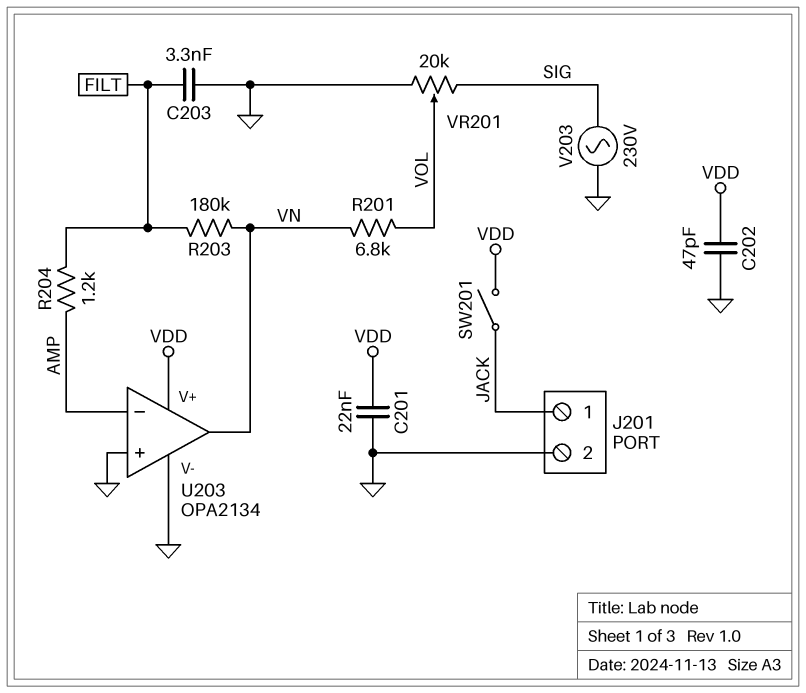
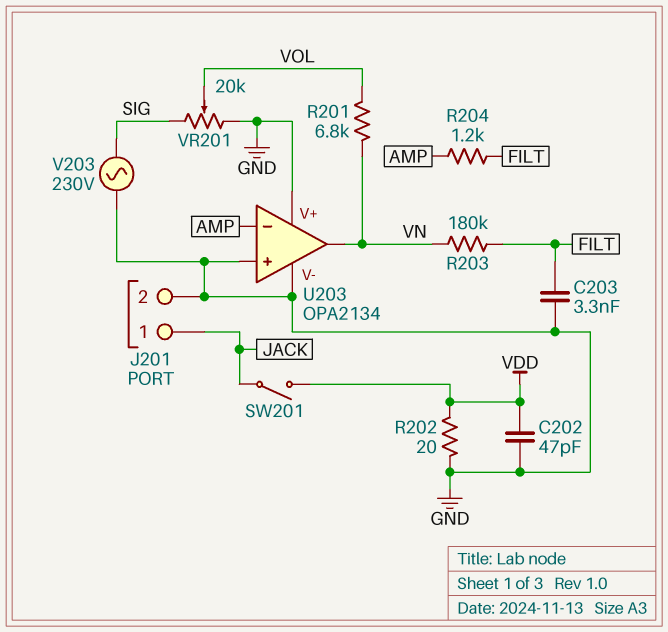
C201: 22nF (GND, VDD) -> none
R202: none -> 20 (GND, VDD)
U203 pin V+: VDD -> GND

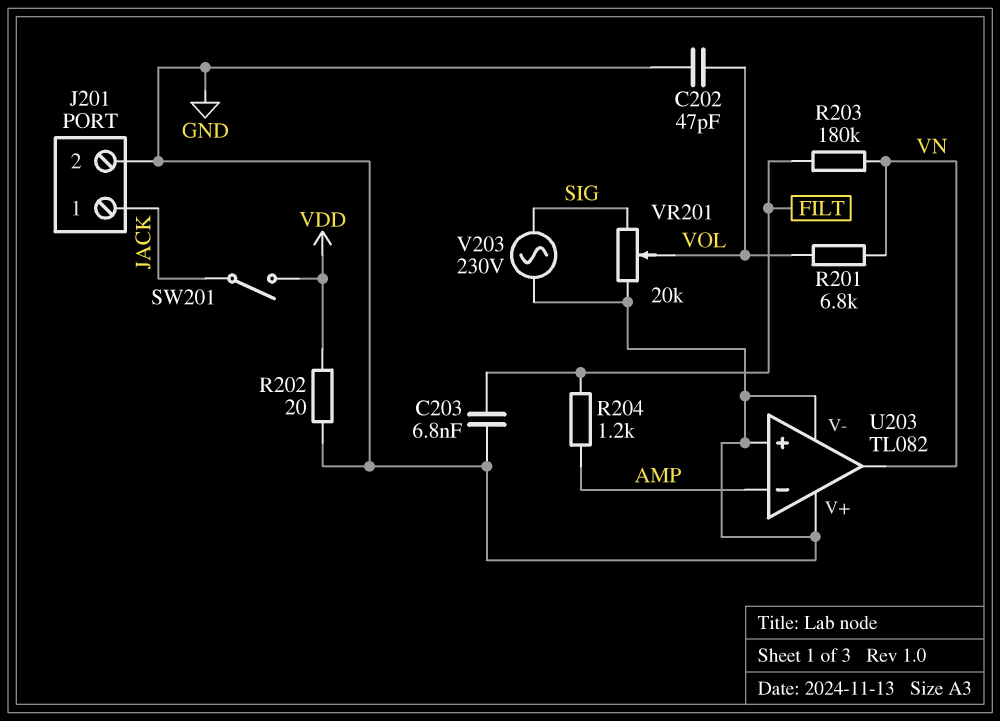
C202: 47pF (GND, VDD) -> 47pF (GND, VOL)
C203: 3.3nF (FILT, GND) -> 6.8nF (FILT, GND)
U203: OPA2134 -> TL082

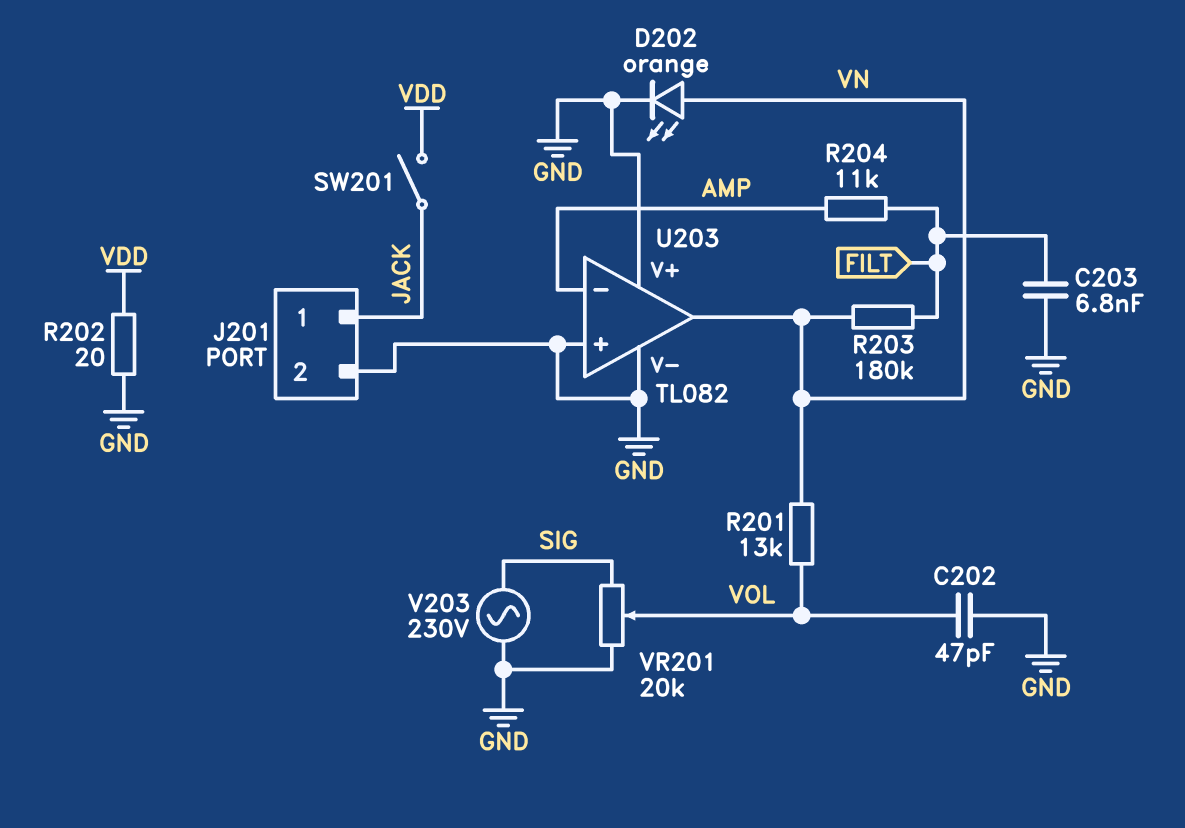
D202: none -> LED orange (A VN, K GND)
R201: 6.8k (VN, VOL) -> 13k (VN, VOL)
R204: 1.2k (AMP, FILT) -> 11k (AMP, FILT)

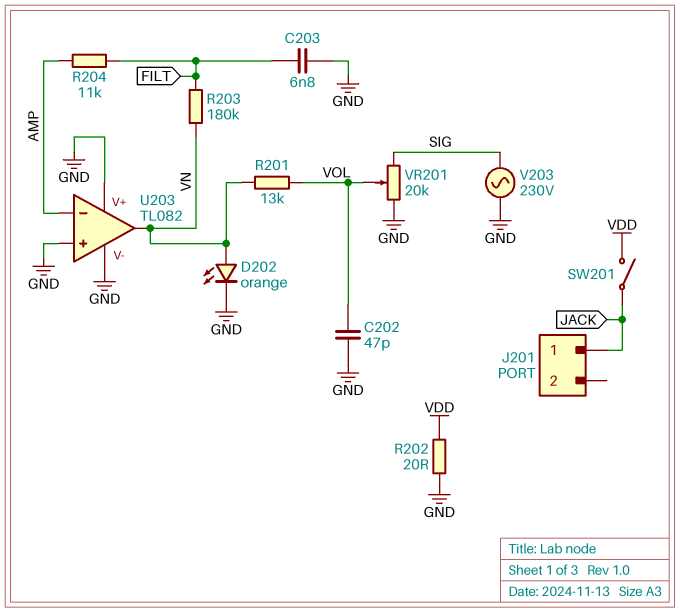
J201 pin 2: GND -> none

